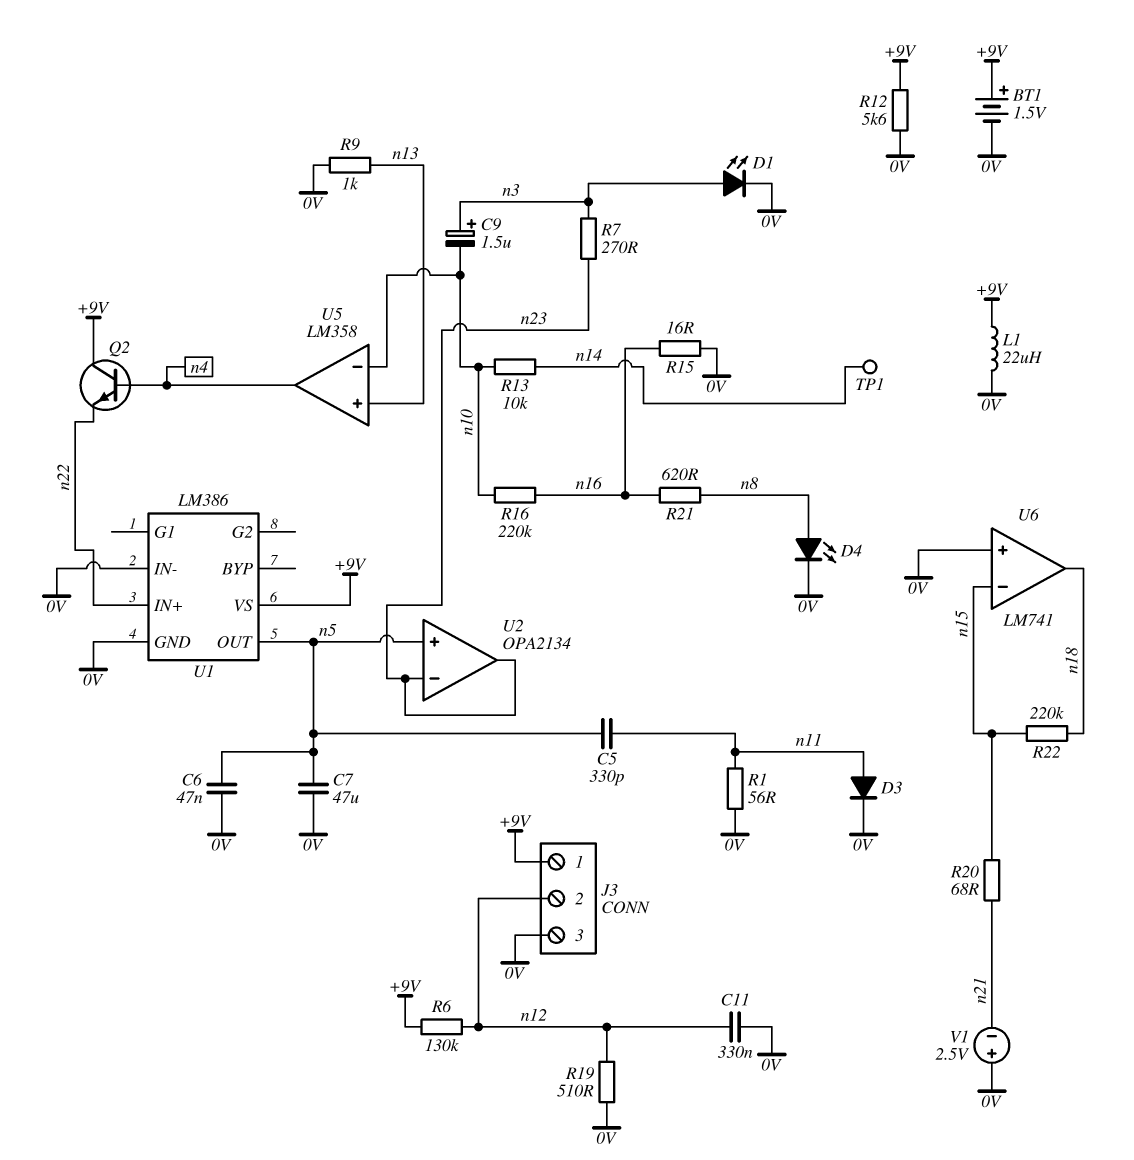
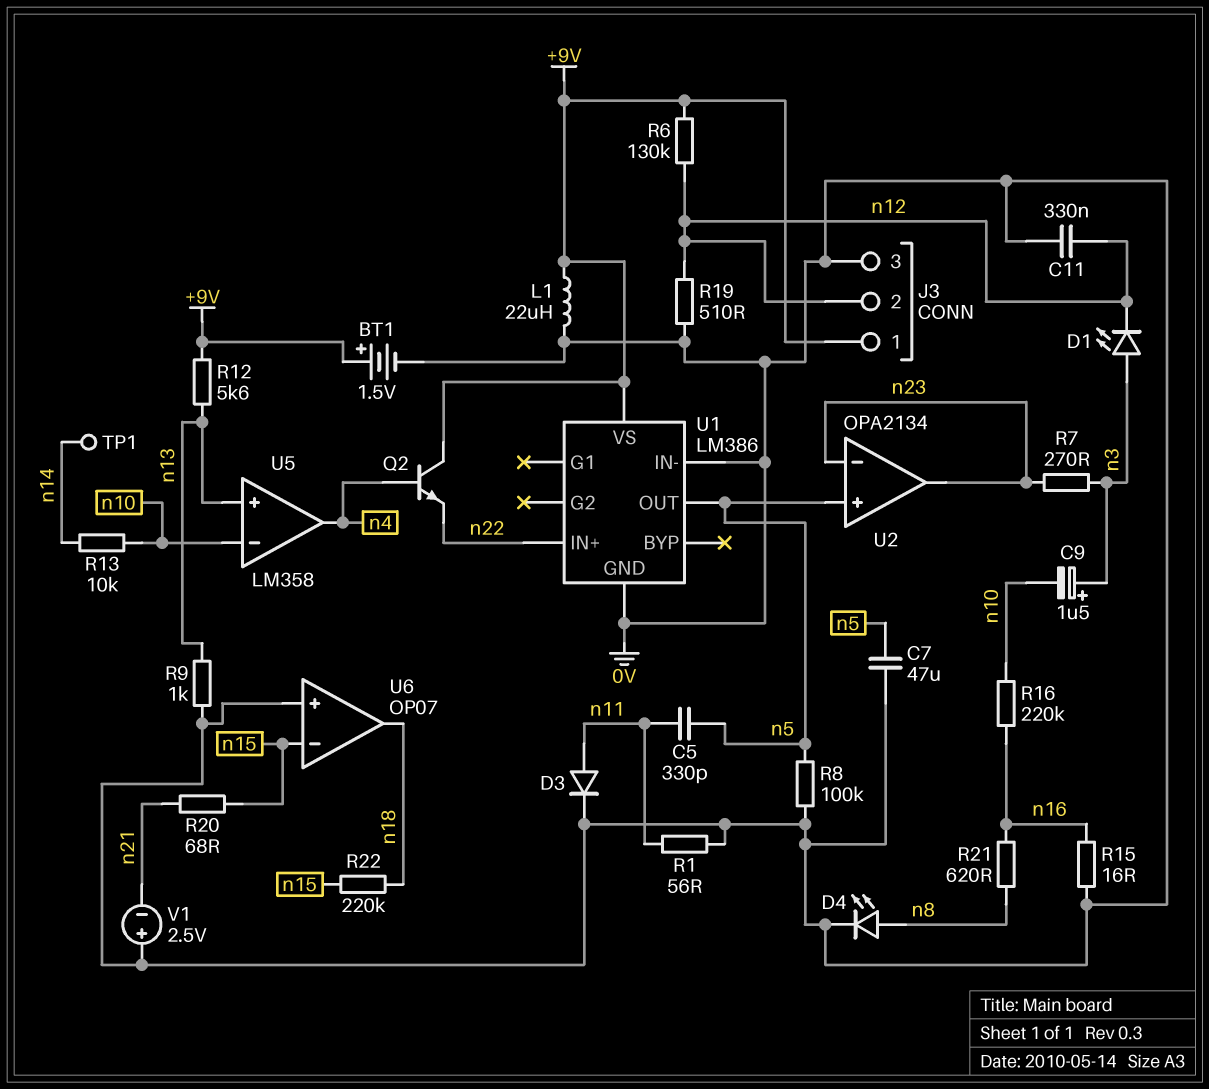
C6: 47nF (0V, n5) -> none
D1: LED (A n3, K 0V) -> LED (A n3, K n12)
R8: none -> 100k (0V, n5)
R12: 5.6k (+9V, 0V) -> 5.6k (+9V, n13)
U6: LM741 -> OP07

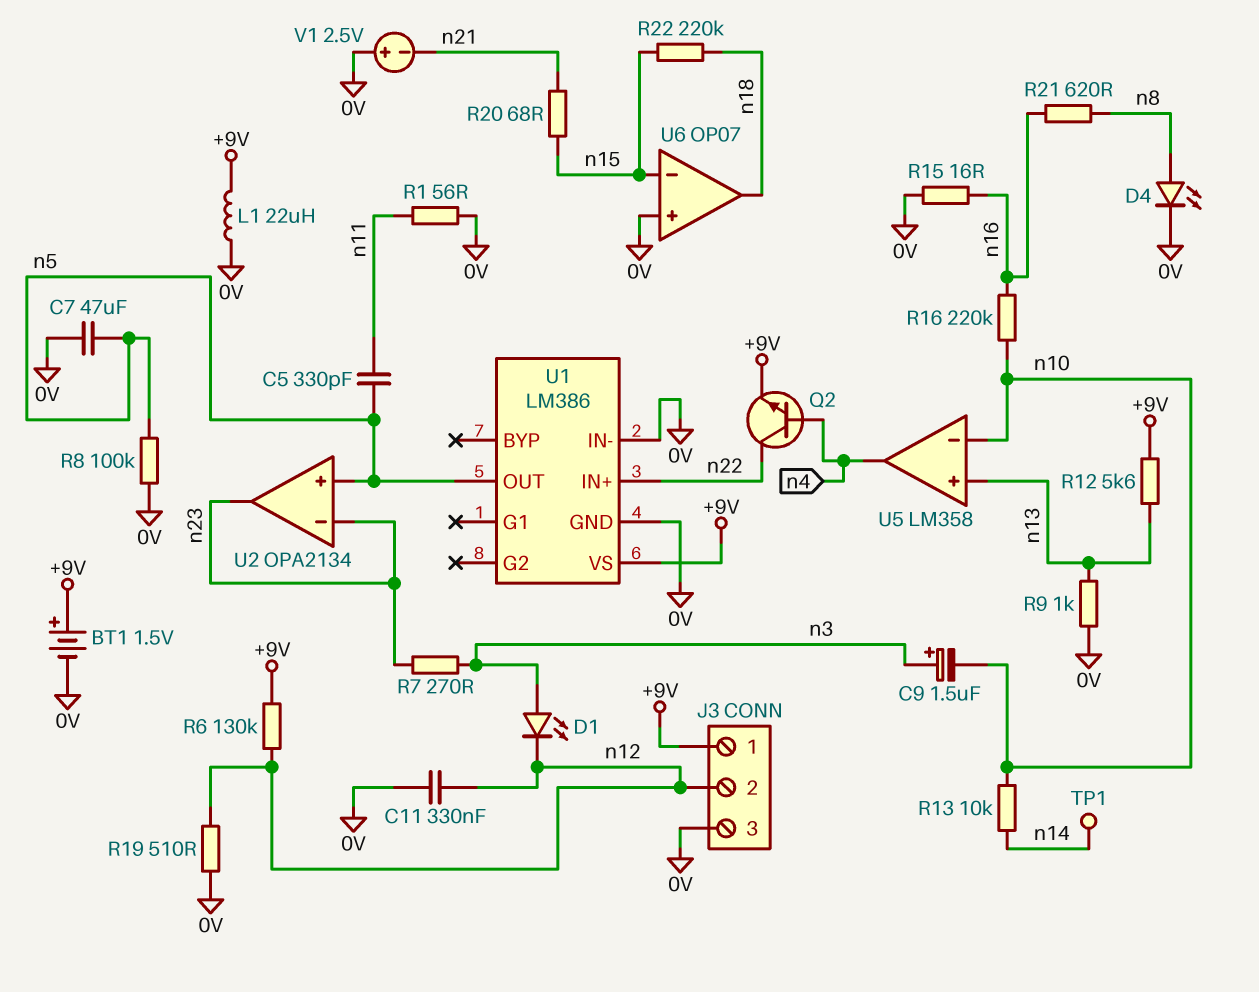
D3: diode (A n11, K 0V) -> none
Q2: NPN (B n4, C +9V, E n22) -> NPN (B n4, C n22, E +9V)

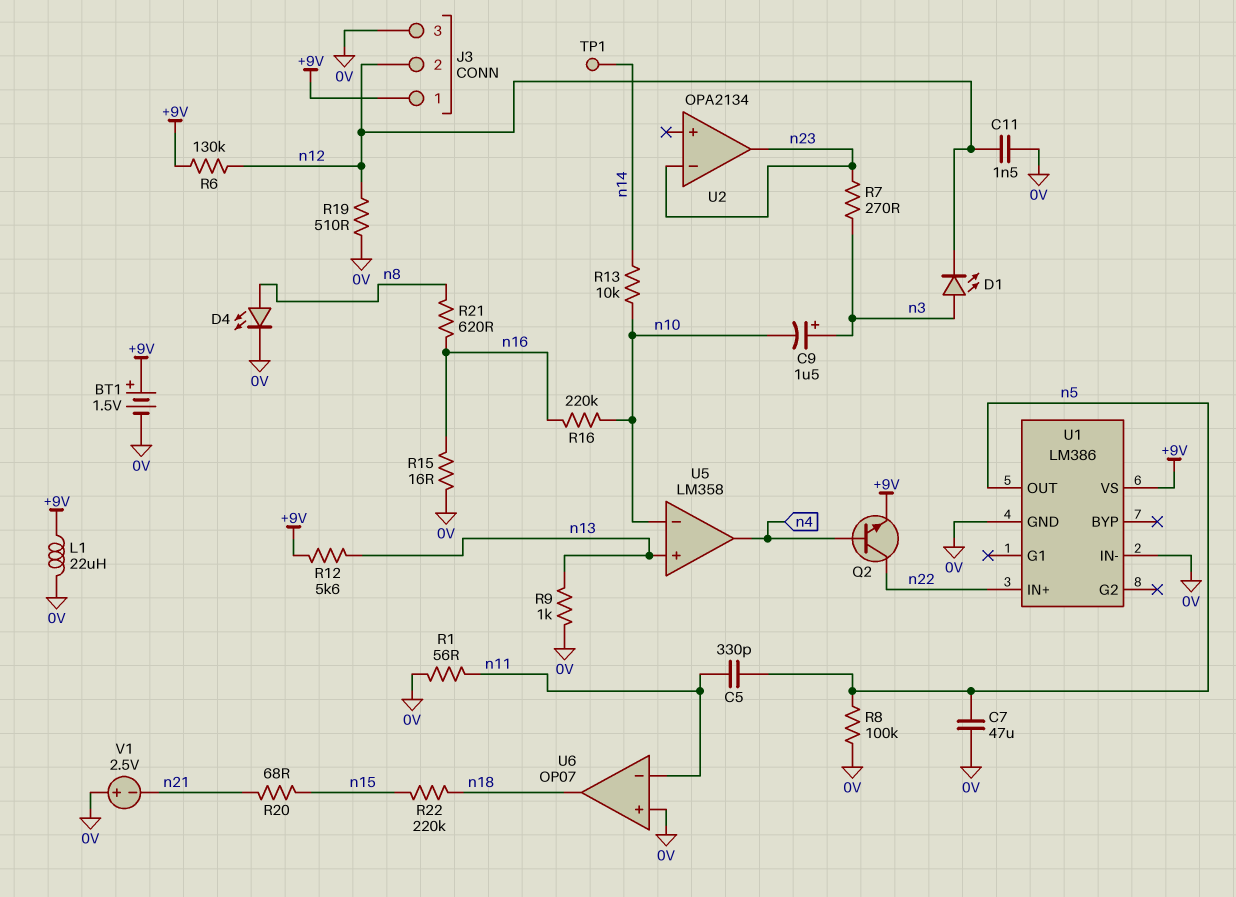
C11: 330nF (0V, n12) -> 1.5nF (0V, n12)
U2 pin in+: n5 -> none
U6 pin in-: n15 -> n11

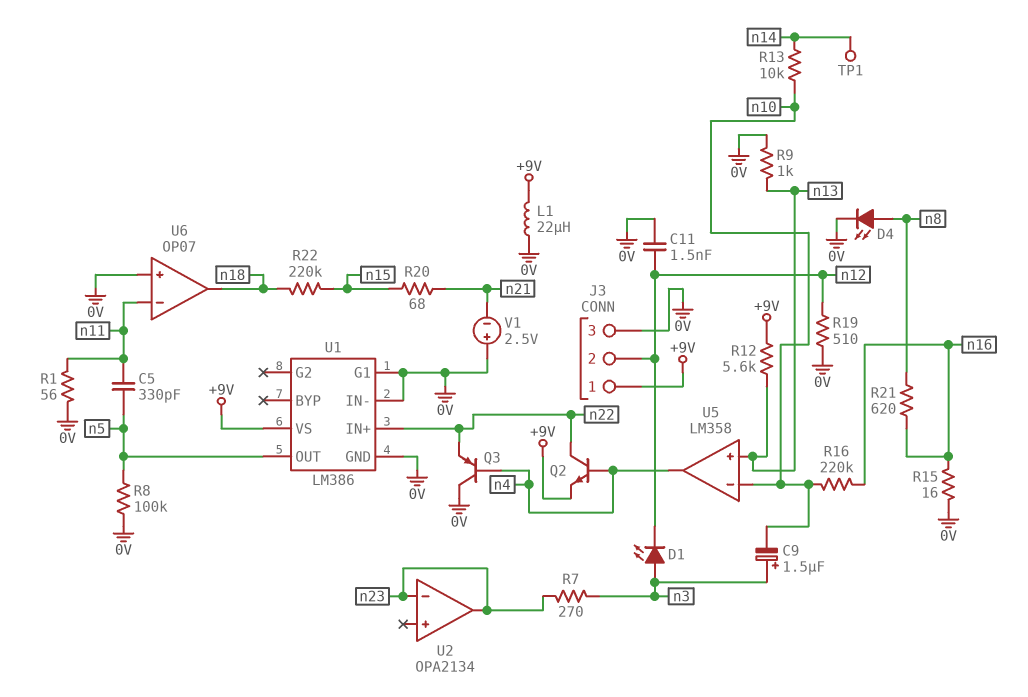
BT1: 1.5V (plus +9V, minus 0V) -> none
C7: 47uF (0V, n5) -> none
Q3: none -> PNP (B n4, C 0V, E n22)
R6: 130k (+9V, n12) -> none
U1 pin G1: none -> 0V

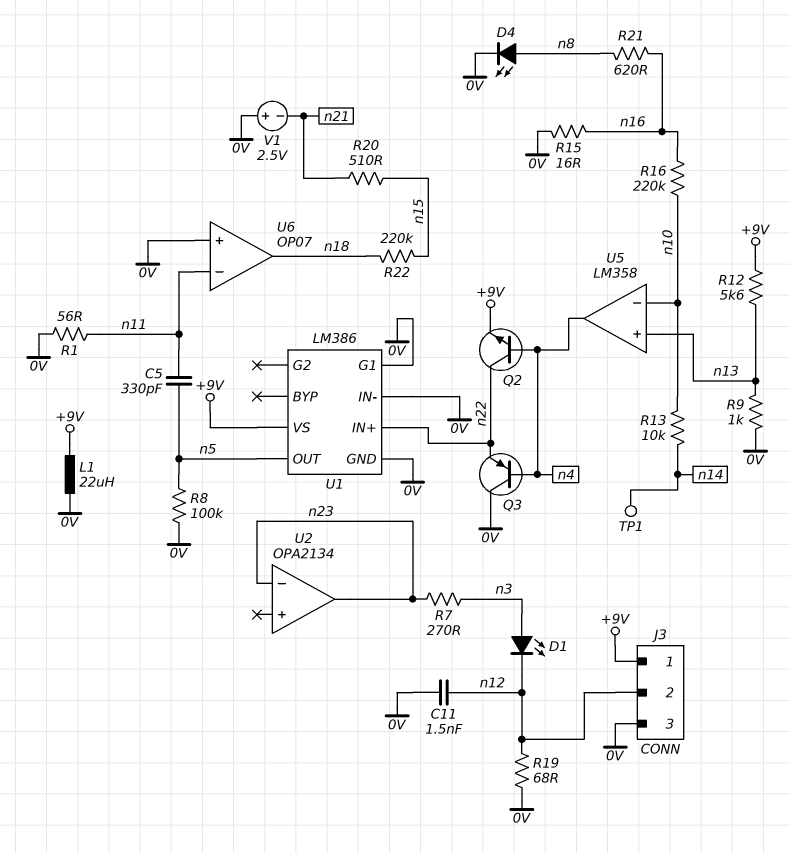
C9: 1.5uF (plus n3, minus n10) -> none
R19: 510 (0V, n12) -> 68 (0V, n12)
R20: 68 (n15, n21) -> 510 (n15, n21)

